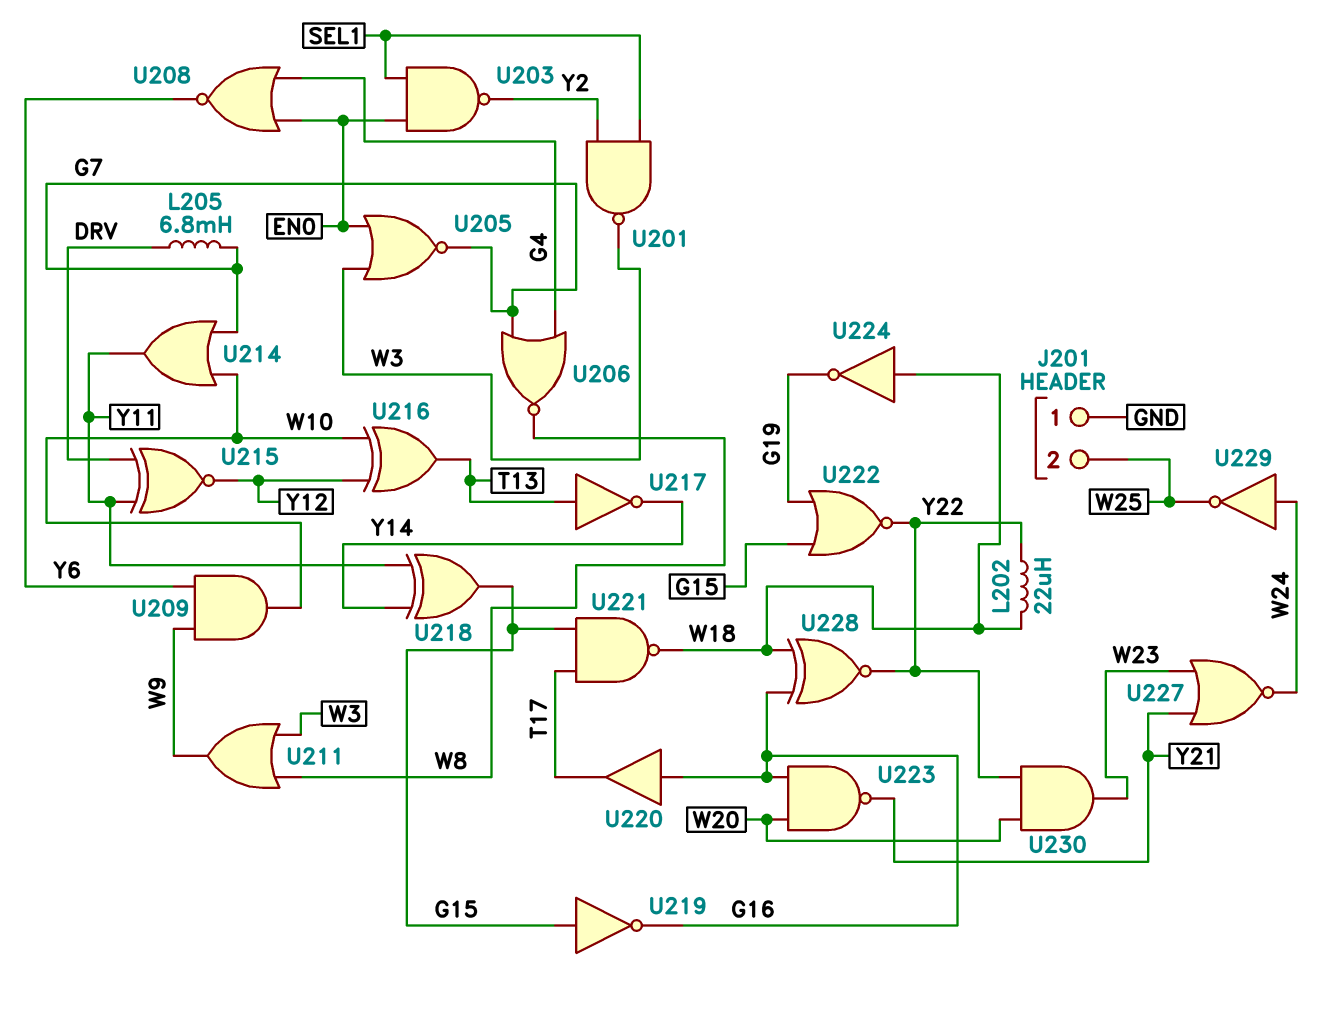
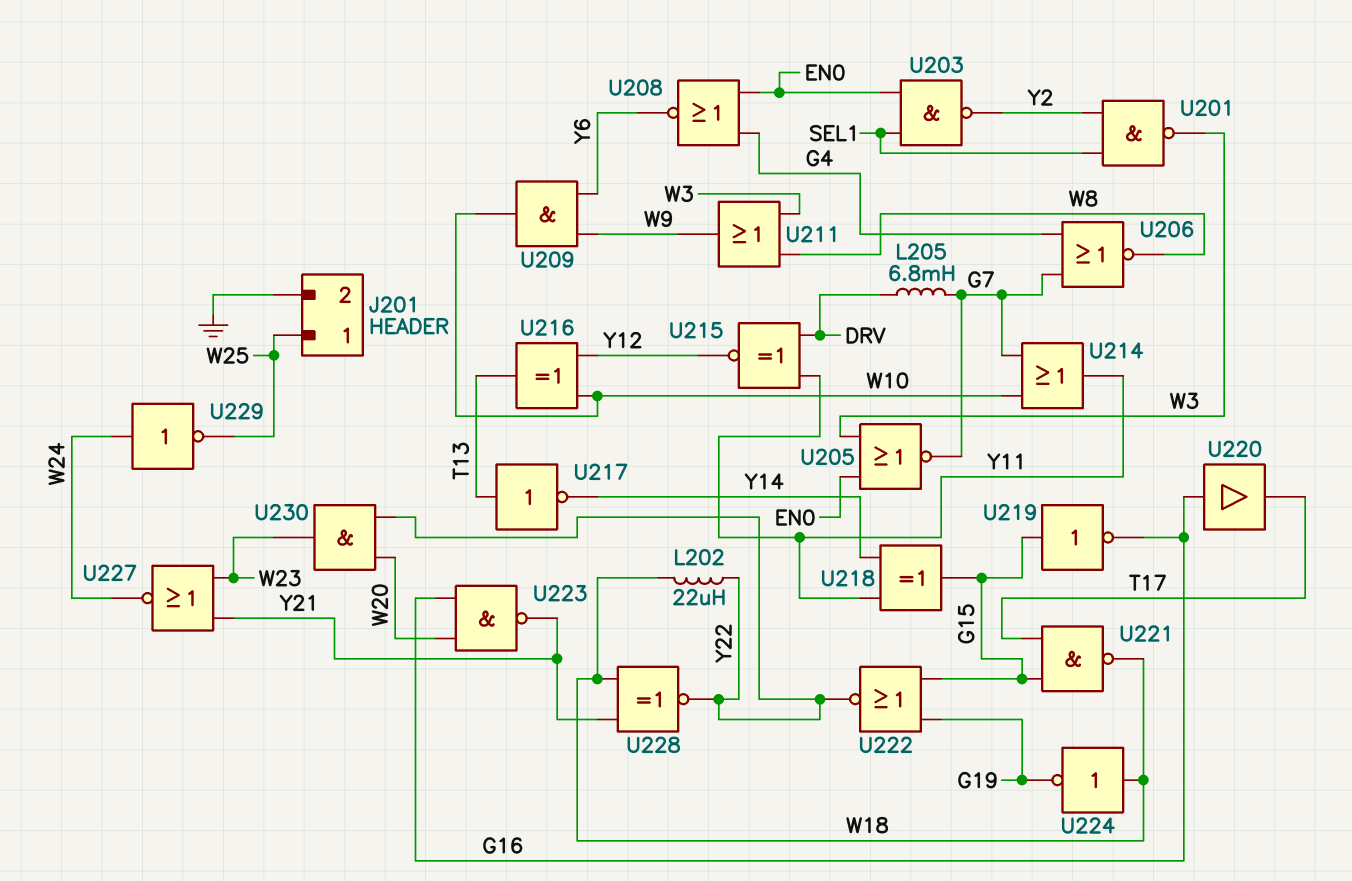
J201 pin 1: GND -> W25
J201 pin 2: W25 -> GND
U228: XNOR (in G16, in W18, out Y22) -> XNOR (in W18, in Y21, out Y22)

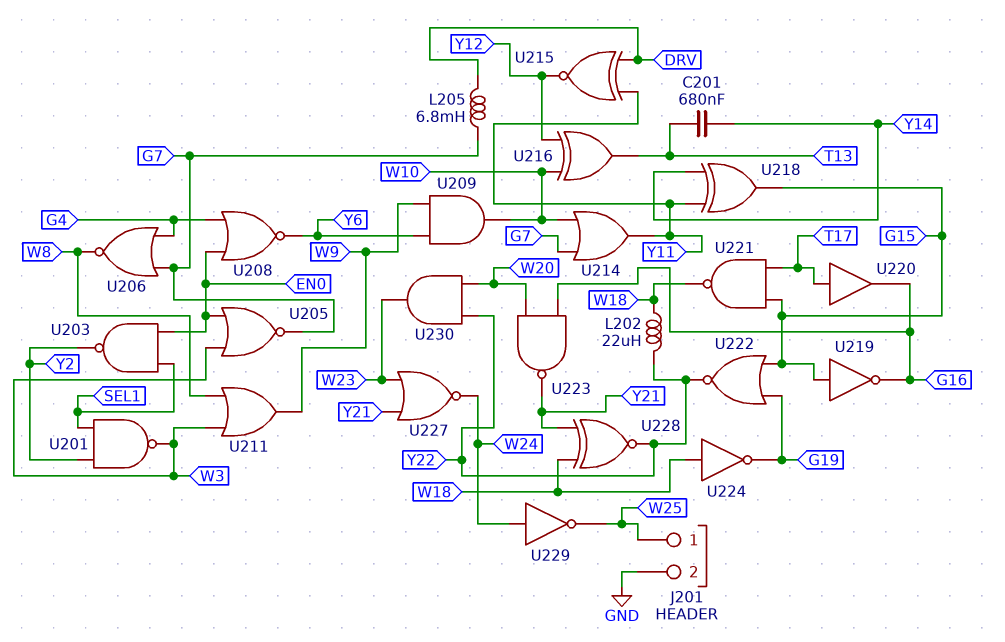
C201: none -> 680nF (T13, Y14)
U217: NOT (in T13, out Y14) -> none
U220: buffer (in G16, out T17) -> buffer (in T17, out G16)

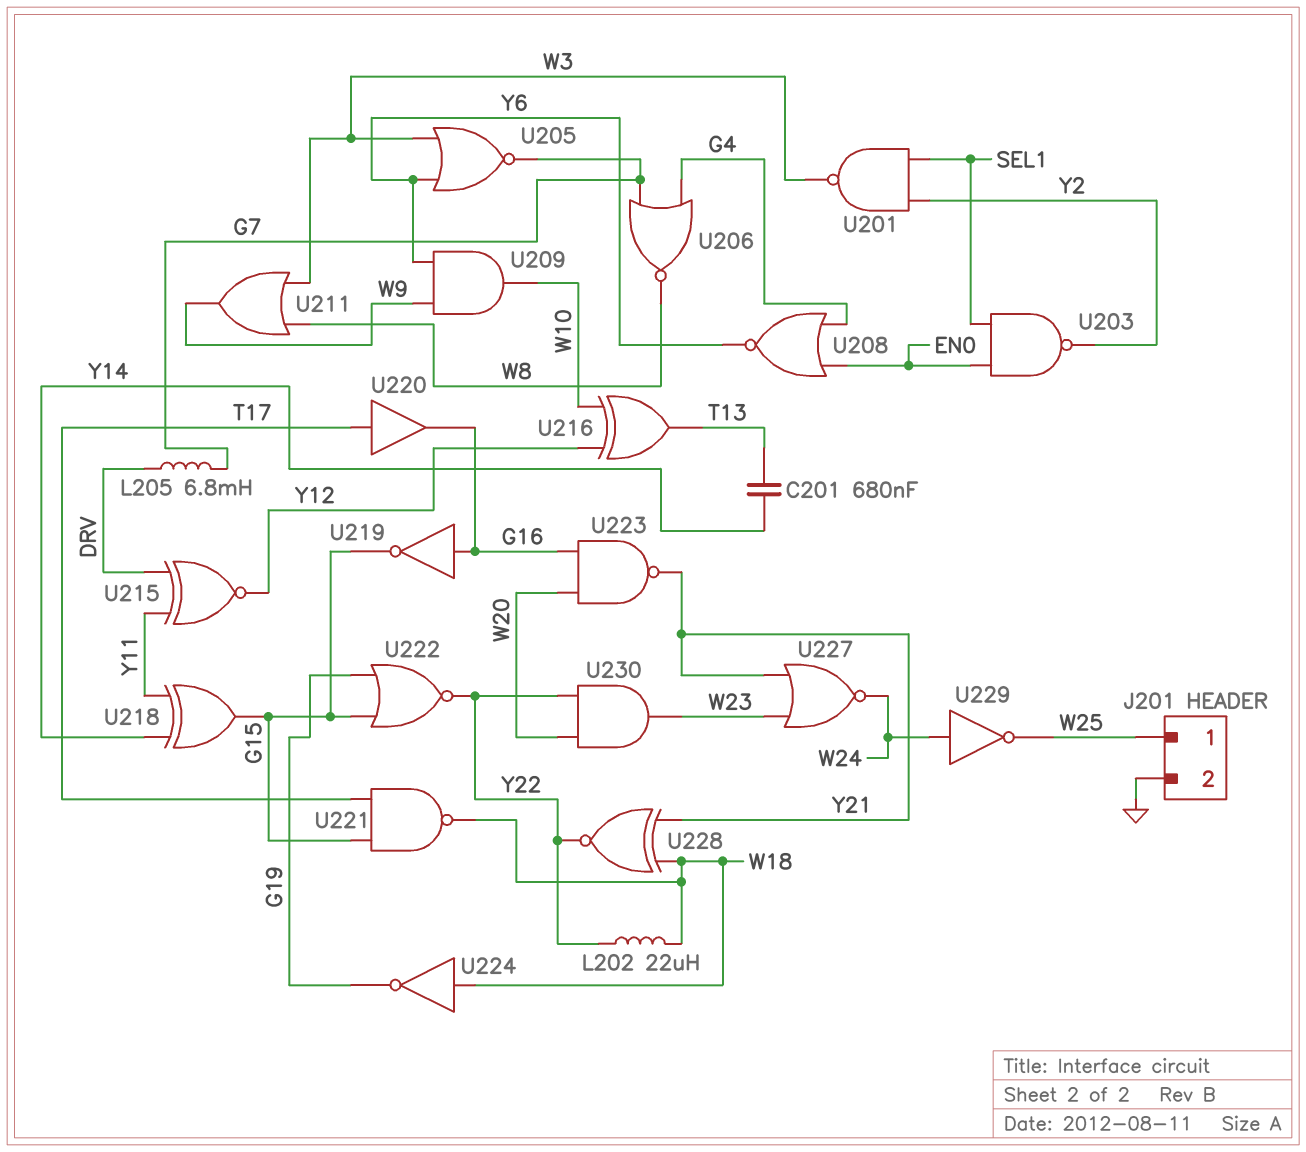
U205: NOR (in EN0, in W3, out G7) -> NOR (in W3, in Y6, out G7)
U214: OR (in G7, in W10, out Y11) -> none
U219: NOT (in G15, out G16) -> NOT (in G16, out G15)

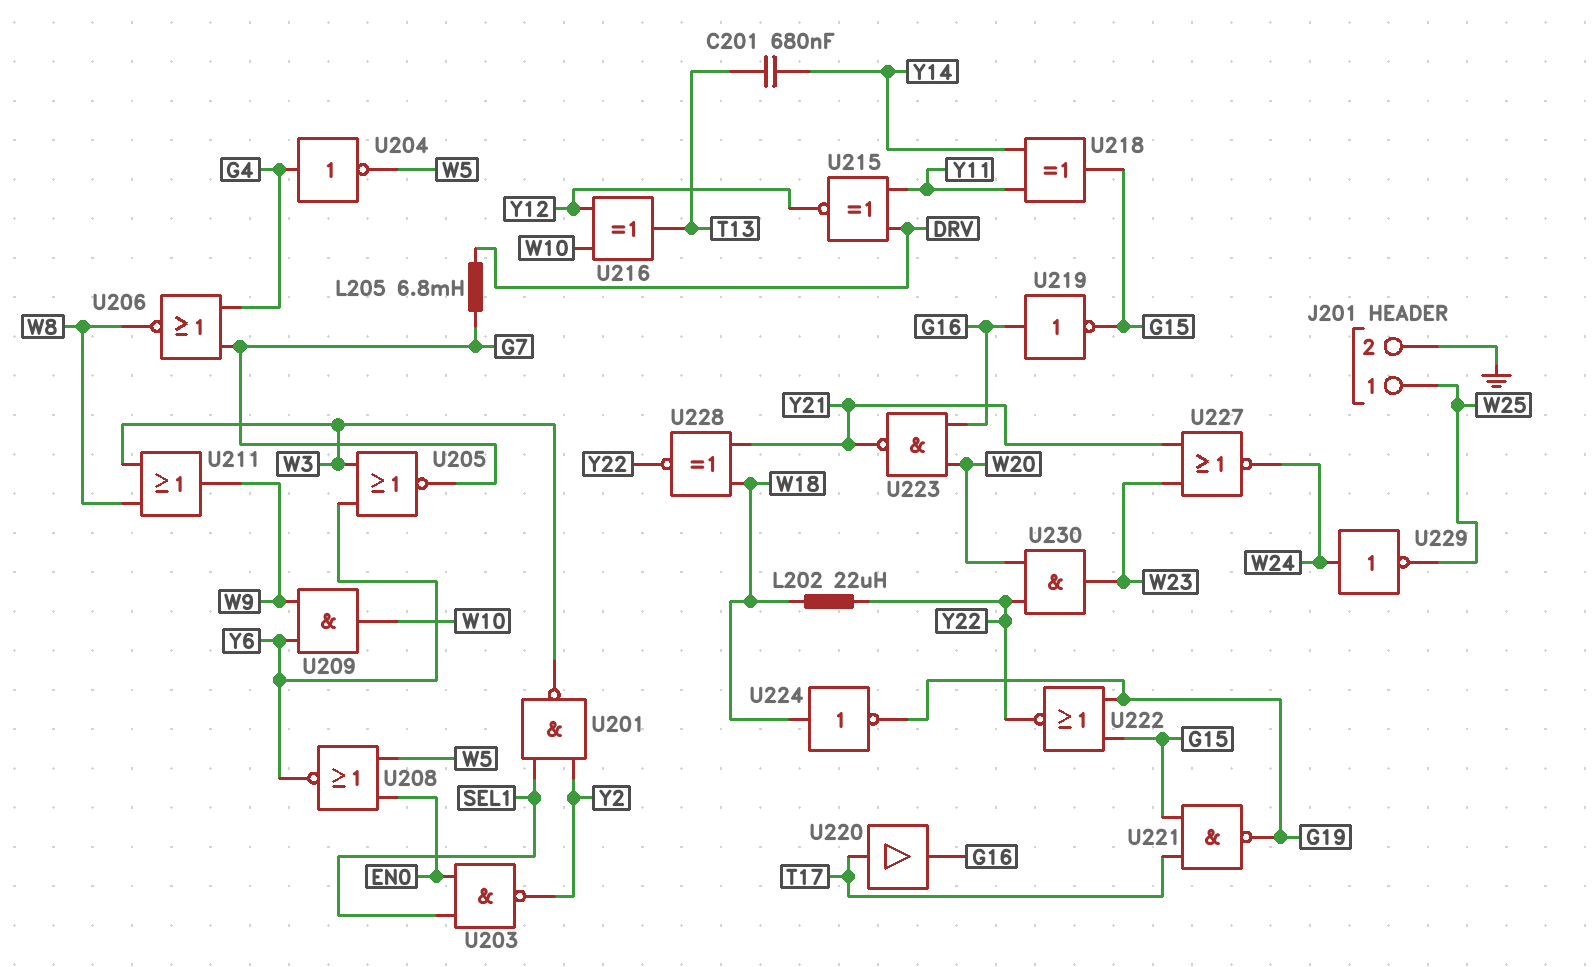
U204: none -> NOT (in G4, out W5)
U208: NOR (in EN0, in G4, out Y6) -> NOR (in EN0, in W5, out Y6)
U221: NAND (in G15, in T17, out W18) -> NAND (in G15, in T17, out G19)

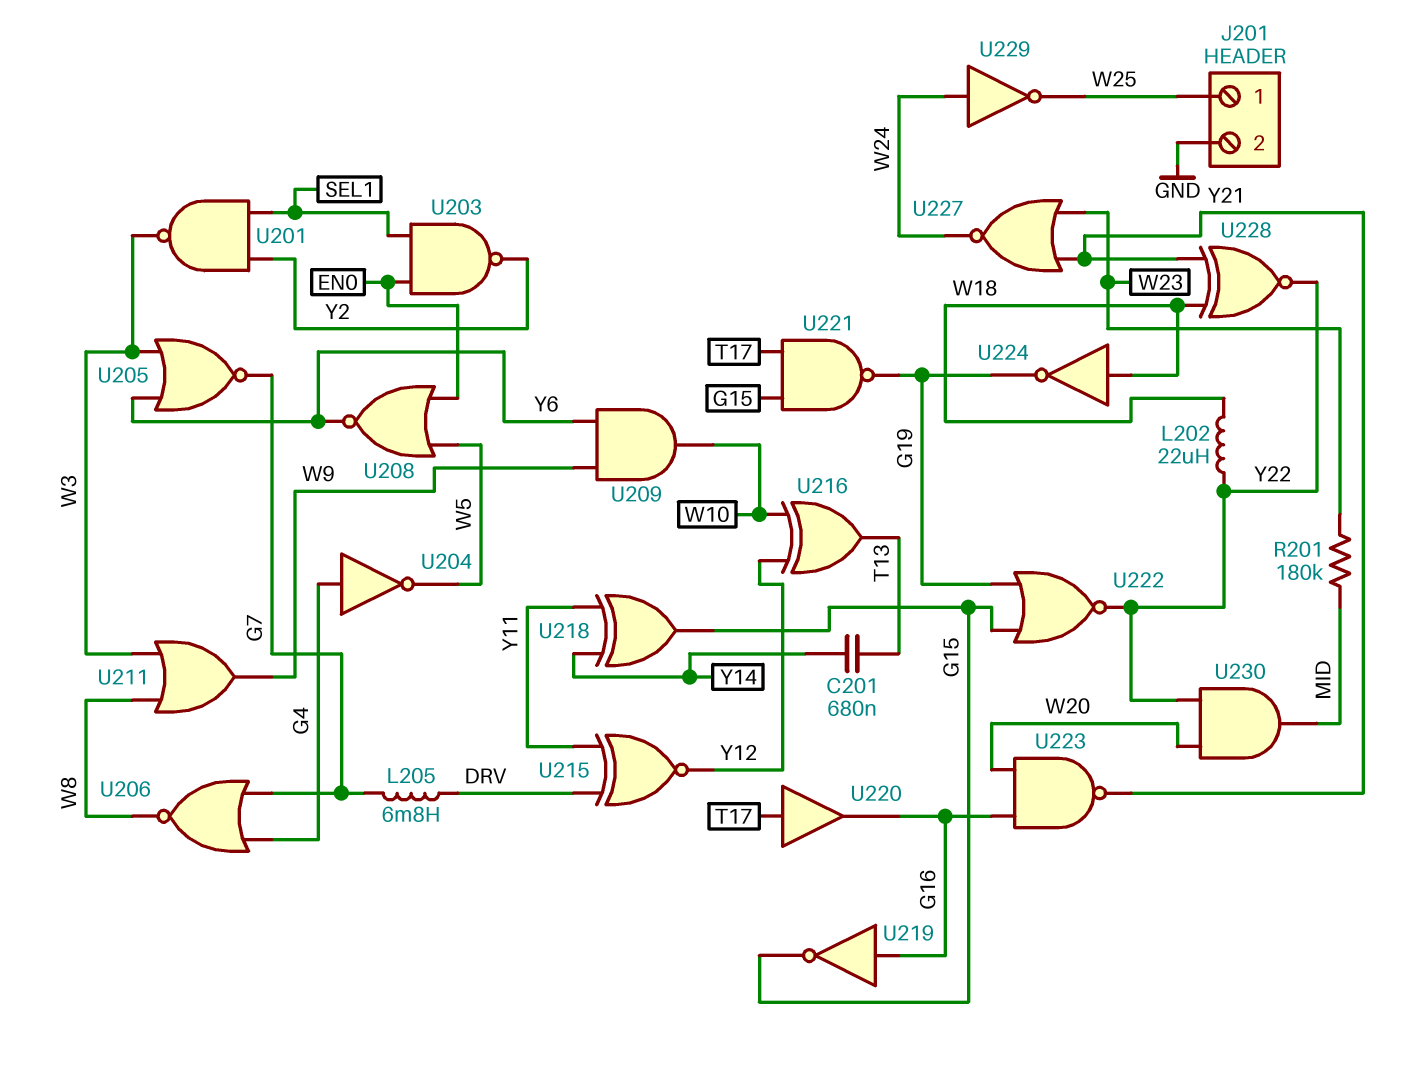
R201: none -> 180k (MID, W23)
U230: AND (in W20, in Y22, out W23) -> AND (in W20, in Y22, out MID)

